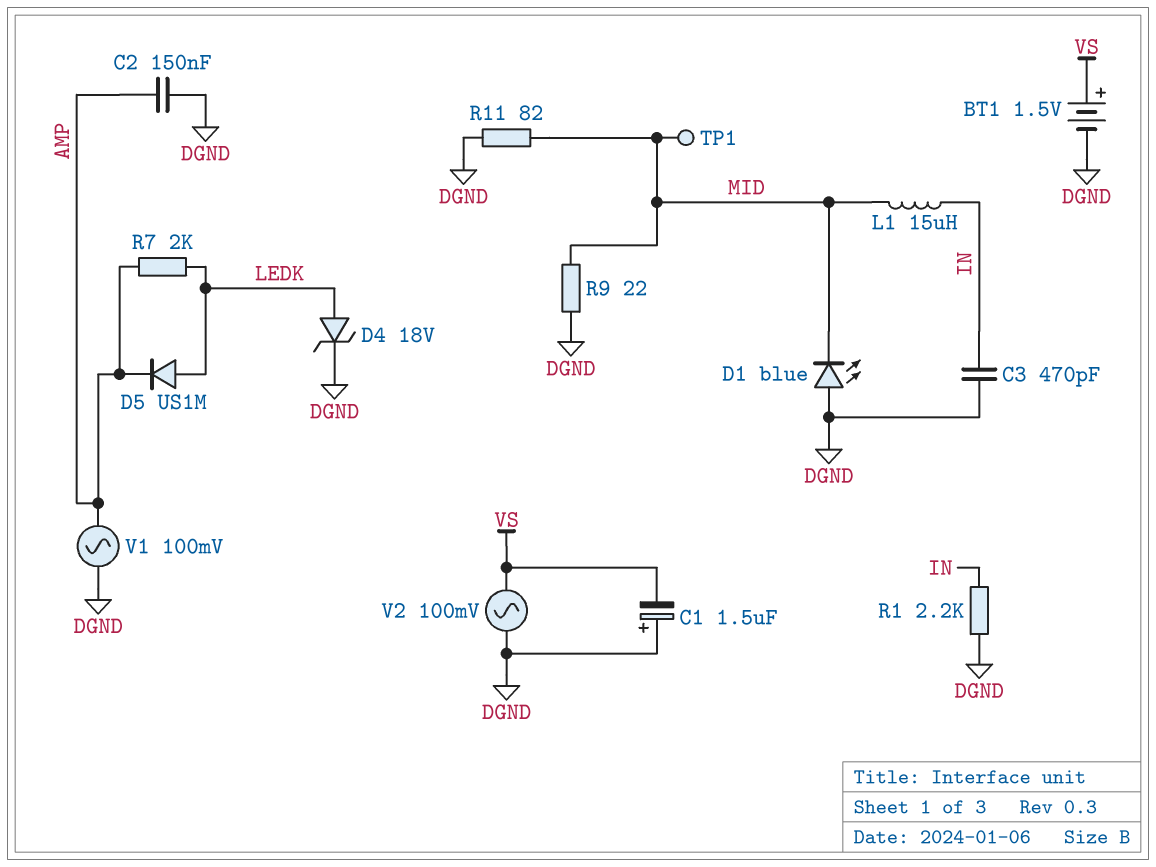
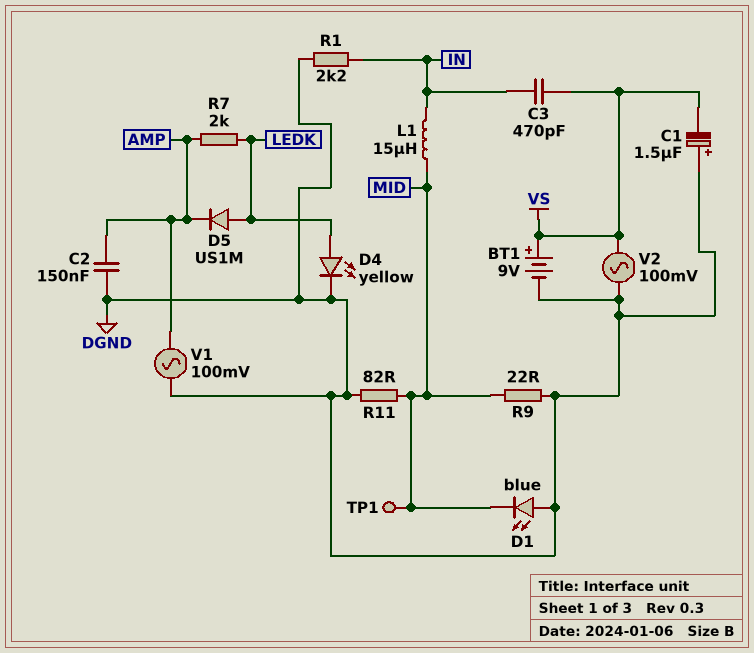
BT1: 1.5V (plus VS, minus DGND) -> 9V (plus VS, minus DGND)
C3: 470pF (DGND, IN) -> 470pF (IN, VS)
D4: zener 18V (A LEDK, K DGND) -> LED yellow (A LEDK, K DGND)

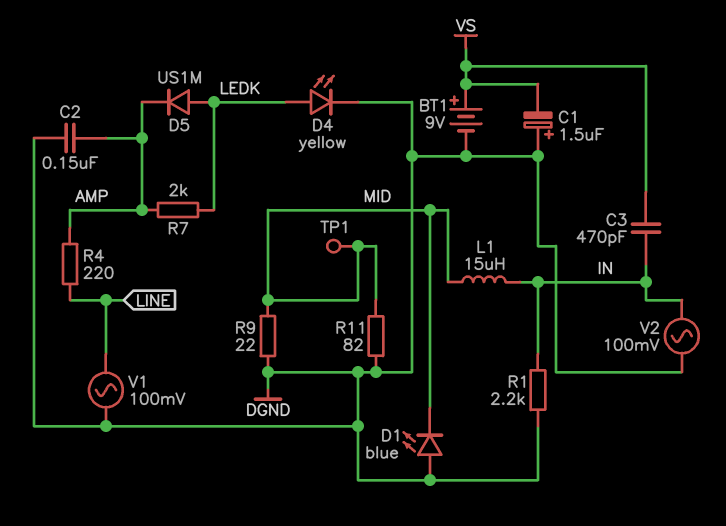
R4: none -> 220 (AMP, LINE)
V1: AC 100mV (AMP, DGND) -> AC 100mV (DGND, LINE)
V2: AC 100mV (DGND, VS) -> AC 100mV (DGND, IN)

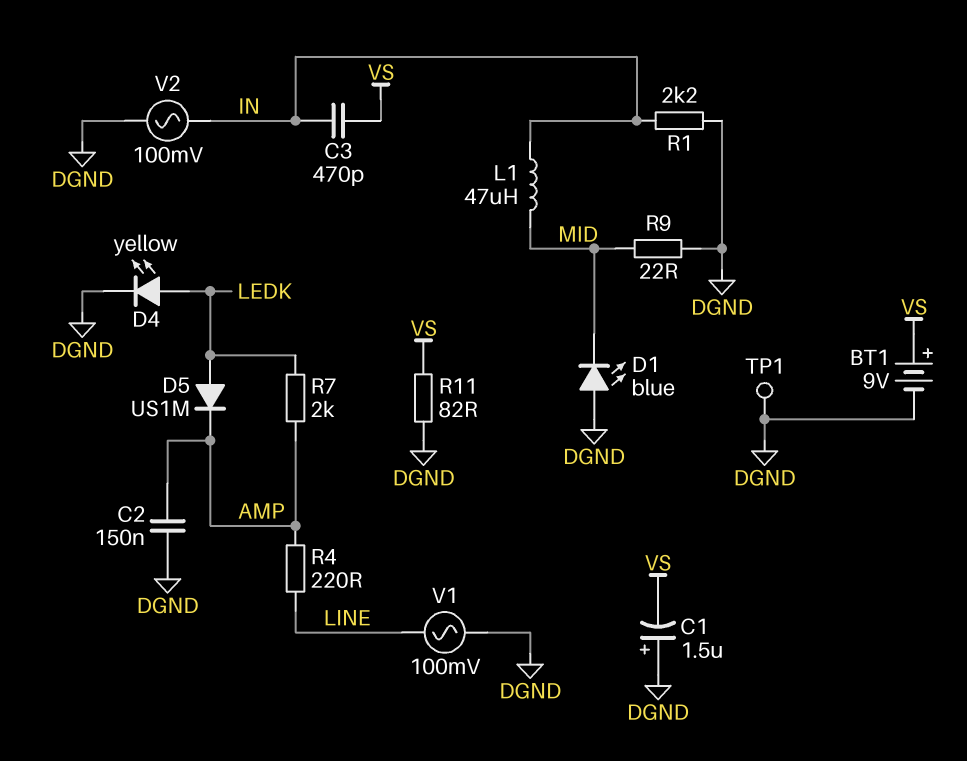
L1: 15uH (IN, MID) -> 47uH (IN, MID)
R11: 82 (DGND, MID) -> 82 (DGND, VS)
TP1: test point (MID) -> test point (DGND)

